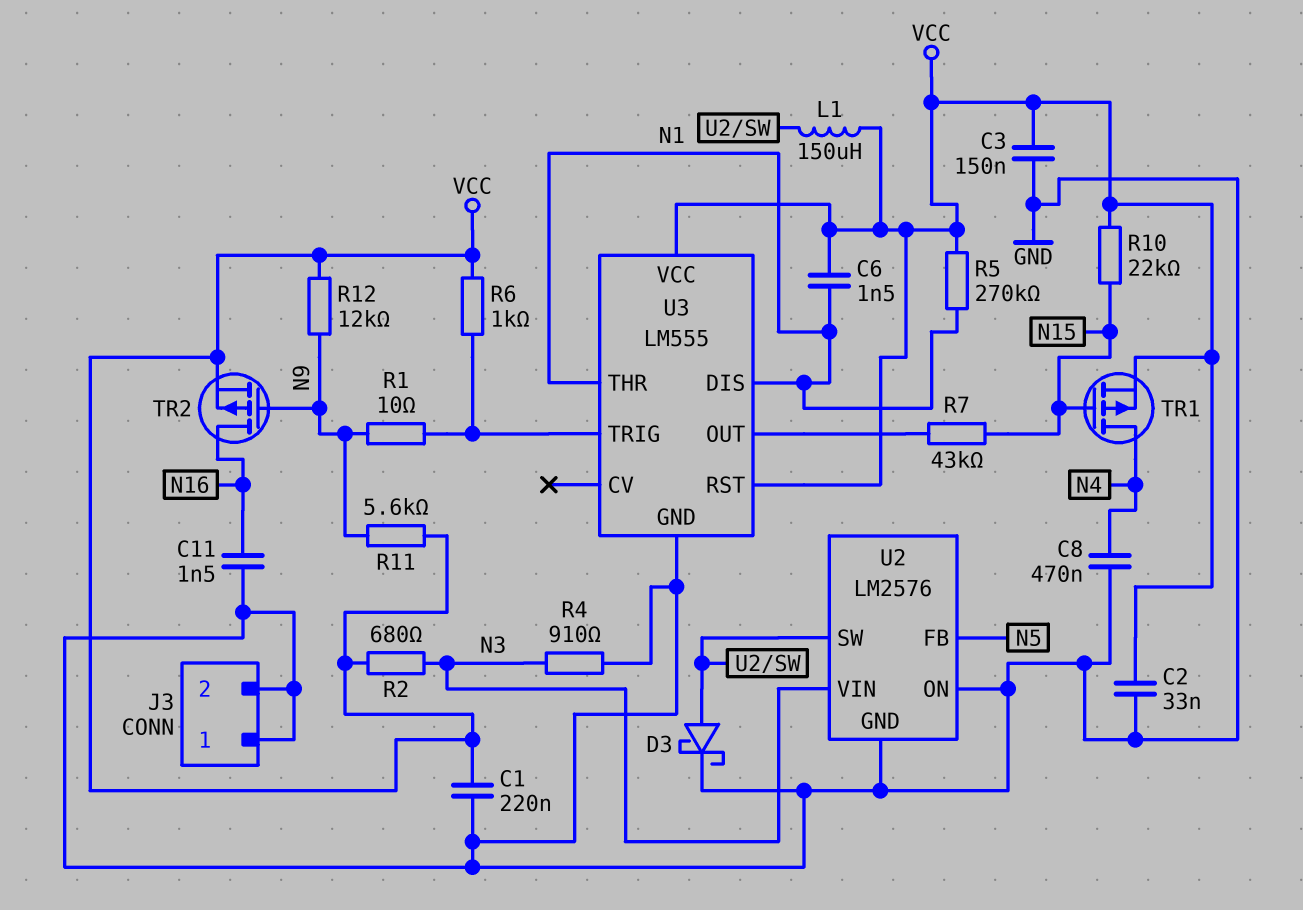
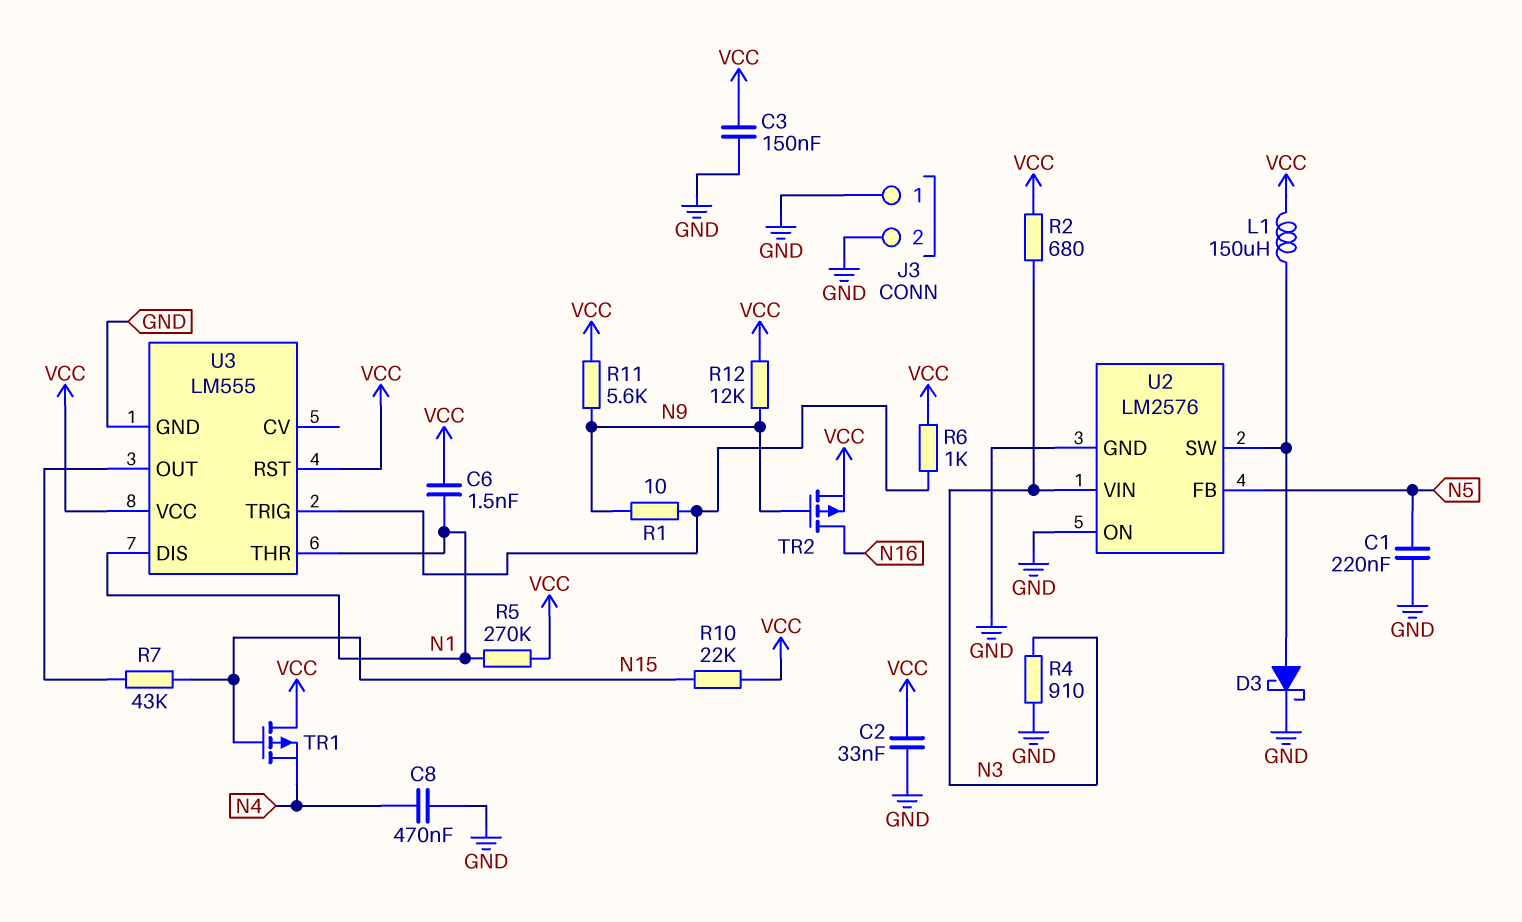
C1: 220nF (GND, VCC) -> 220nF (GND, N5)
C11: 1.5nF (GND, N16) -> none
TR1: PMOS (G N15, D N4, S VCC) -> PMOS (G N15, D VCC, S N4)

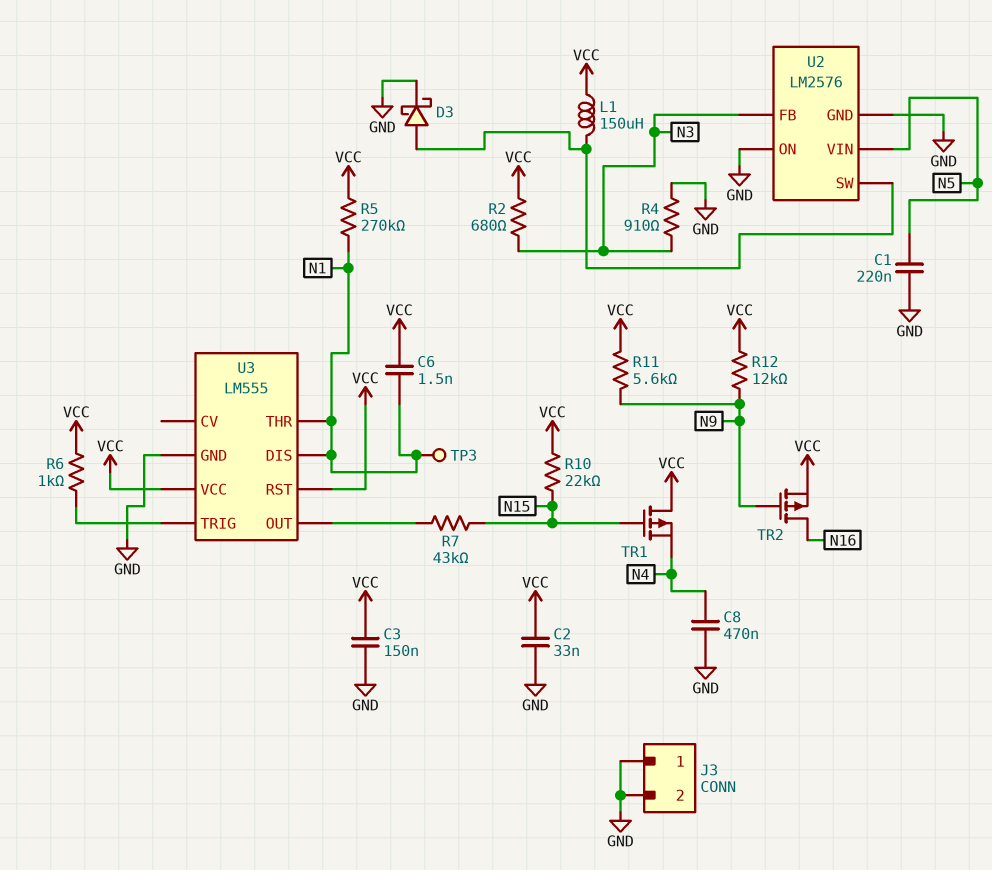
R1: 10 (N9, U3/TRIG) -> none
TP3: none -> test point (N1)
U2 pin FB: N5 -> N3
U2 pin VIN: N3 -> N5

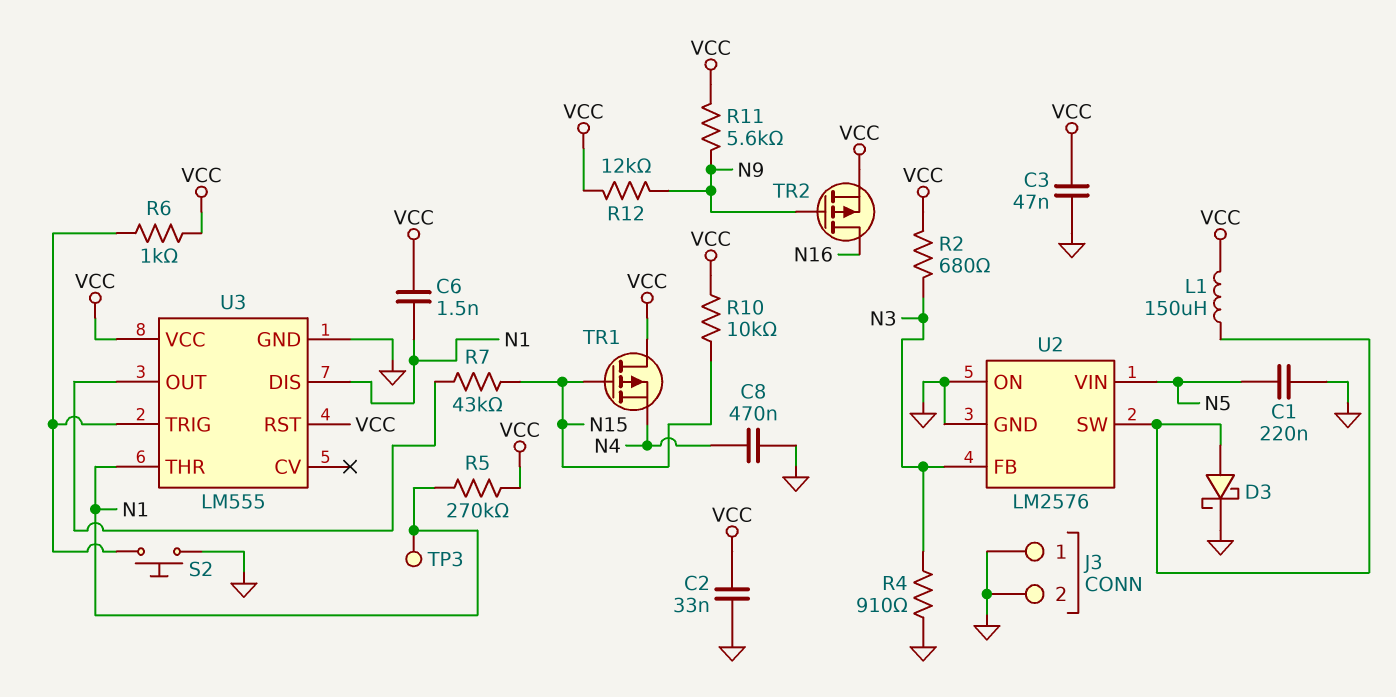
C3: 150nF (GND, VCC) -> 47nF (GND, VCC)
R10: 22k (N15, VCC) -> 10k (N15, VCC)
S2: none -> button (GND, U3/TRIG)

